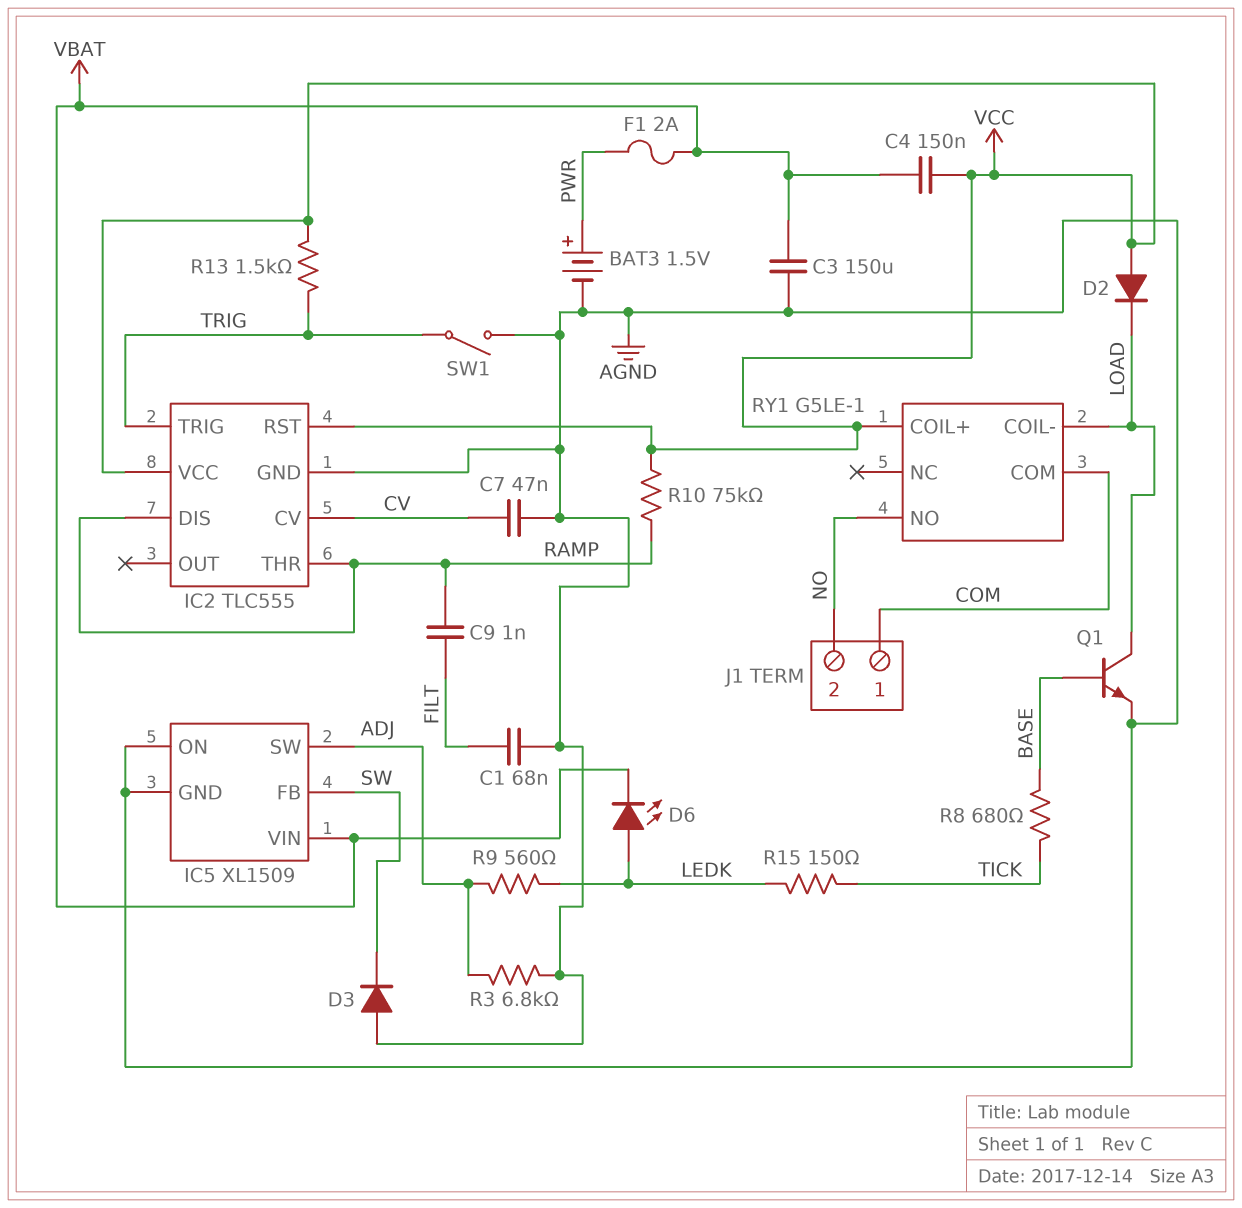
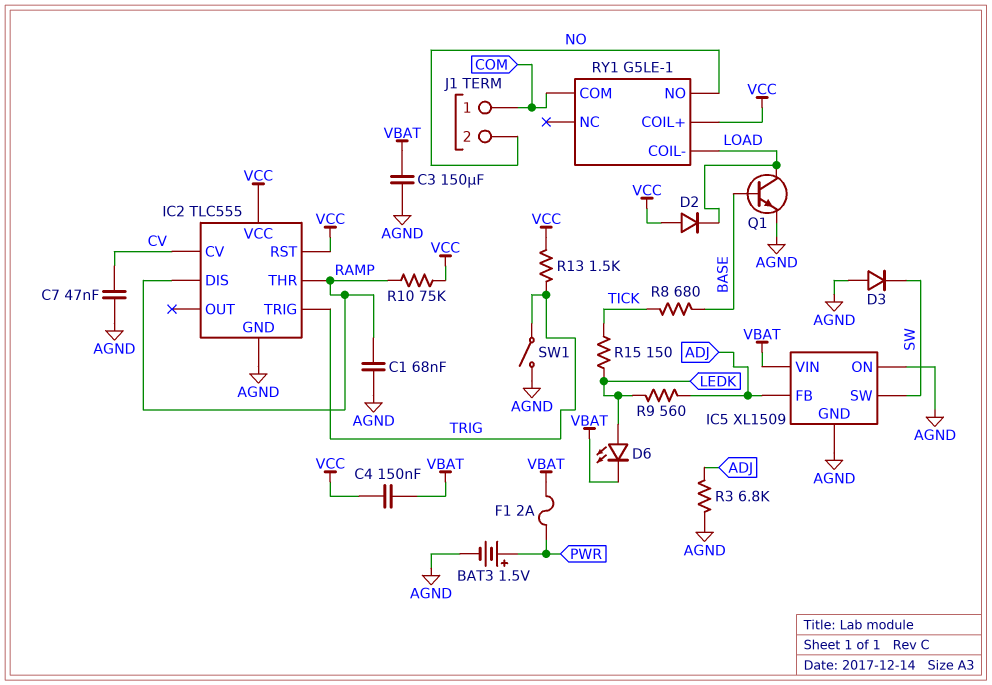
C1: 68nF (AGND, FILT) -> 68nF (AGND, RAMP)
C9: 1nF (FILT, RAMP) -> none
IC5 pin FB: SW -> ADJ
IC5 pin SW: ADJ -> SW

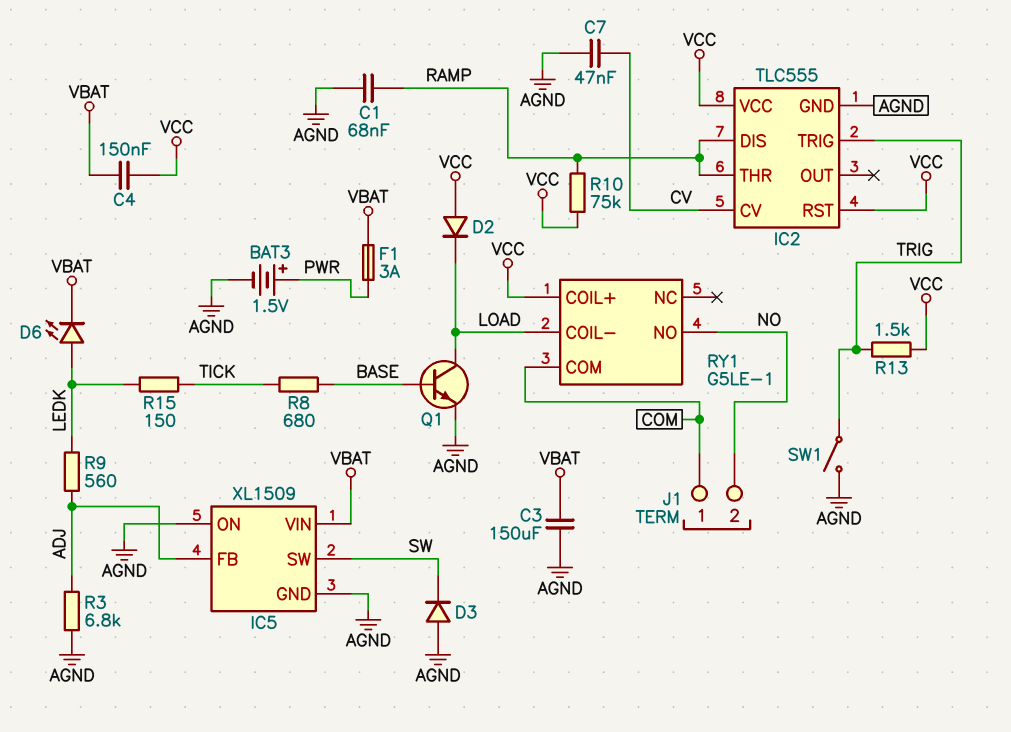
F1: 2A (PWR, VBAT) -> 3A (PWR, VBAT)

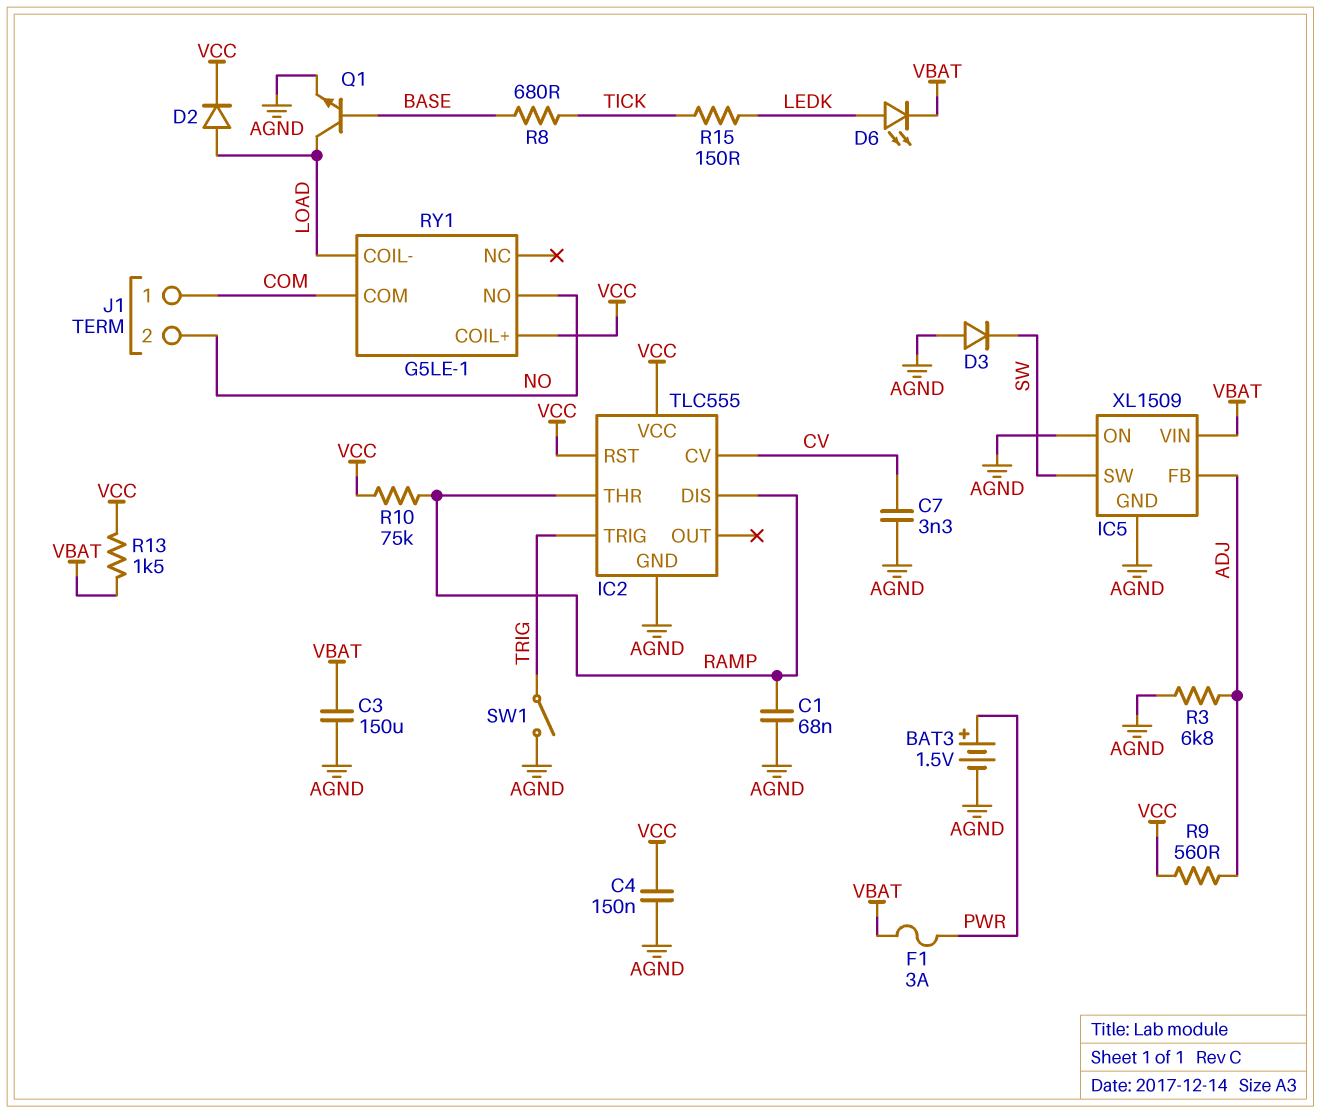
C4: 150nF (VBAT, VCC) -> 150nF (AGND, VCC)
C7: 47nF (AGND, CV) -> 3.3nF (AGND, CV)
D2: diode (A VCC, K LOAD) -> diode (A LOAD, K VCC)
R9: 560 (ADJ, LEDK) -> 560 (ADJ, VCC)
R13: 1.5k (TRIG, VCC) -> 1.5k (VBAT, VCC)

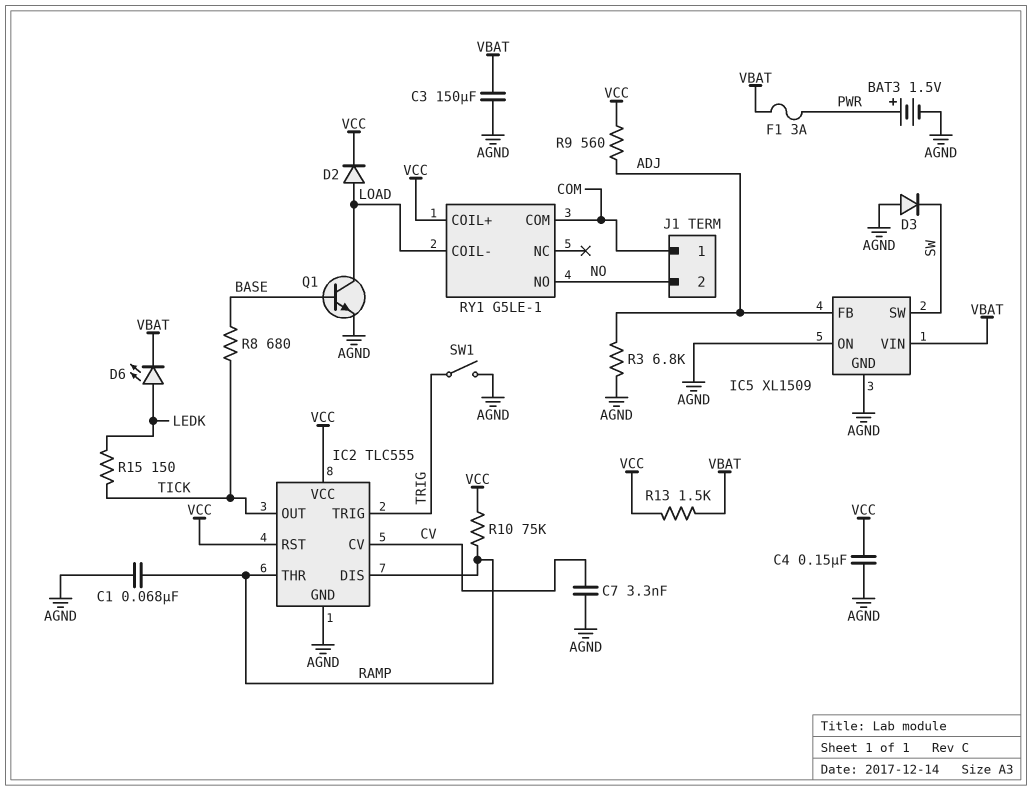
IC2 pin OUT: none -> TICK

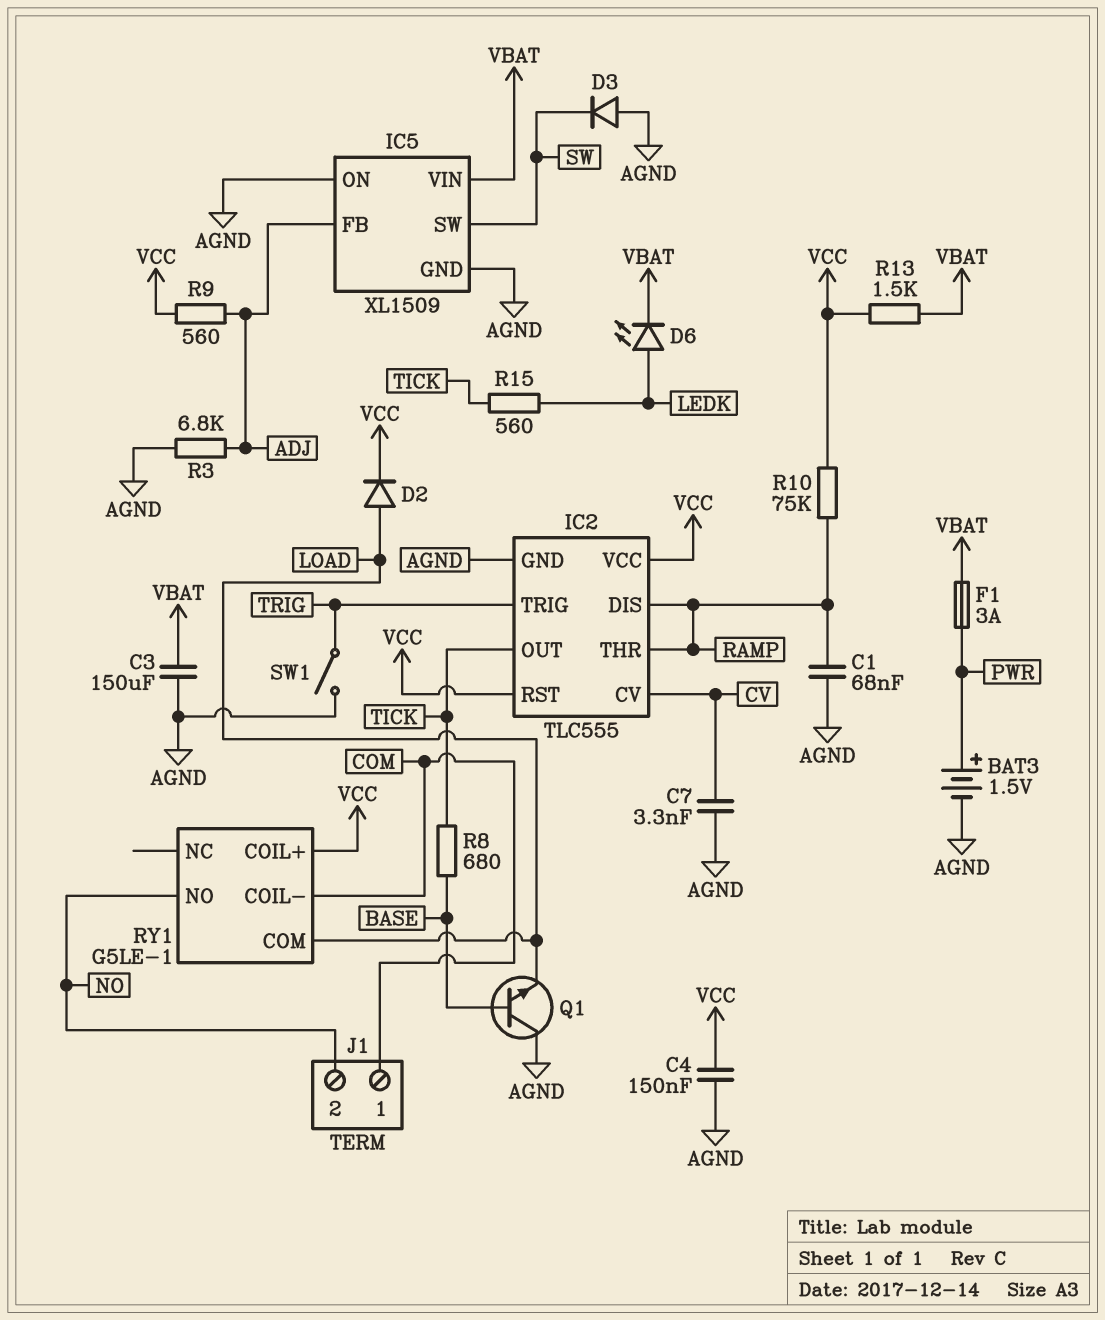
Q1: NPN (B BASE, C LOAD, E AGND) -> NPN (B BASE, C AGND, E LOAD)
R15: 150 (LEDK, TICK) -> 560 (LEDK, TICK)
RY1 pin COIL-: LOAD -> COM
RY1 pin COM: COM -> LOAD

